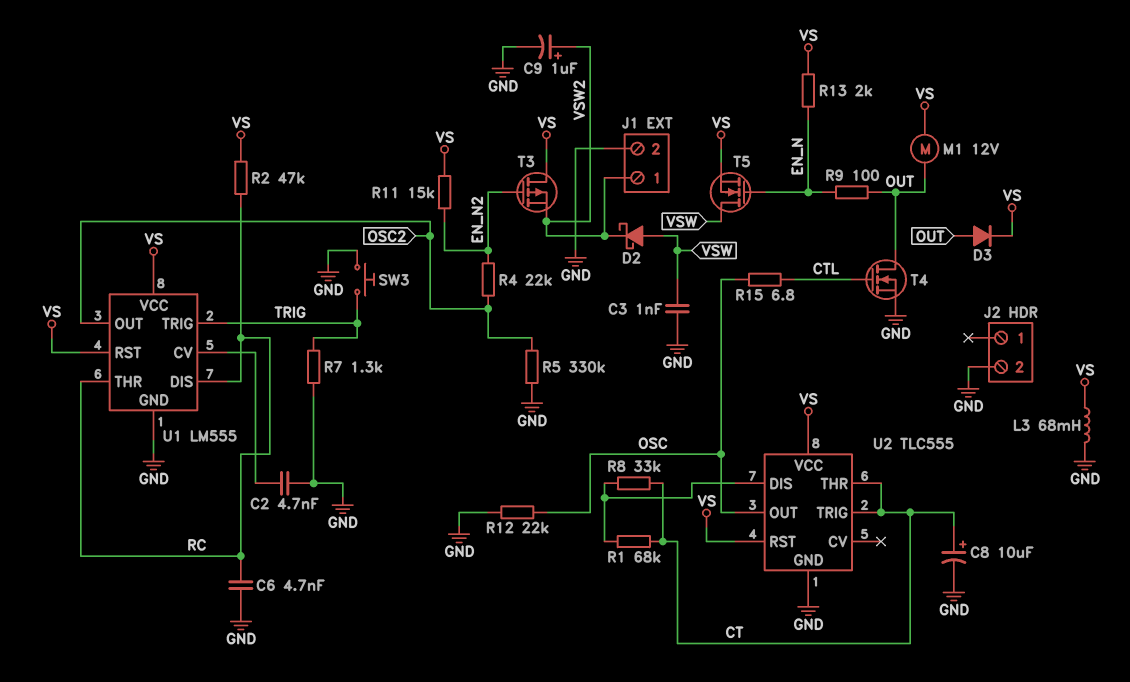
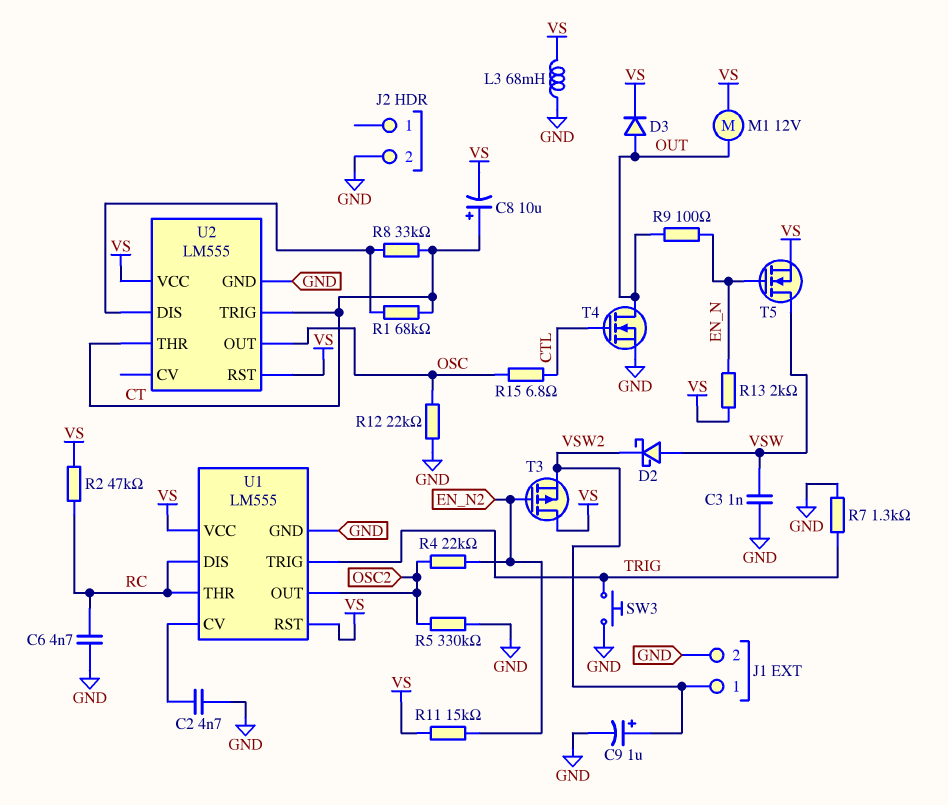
C8: 10uF (plus CT, minus GND) -> 10uF (plus CT, minus VS)
U2: TLC555 -> LM555

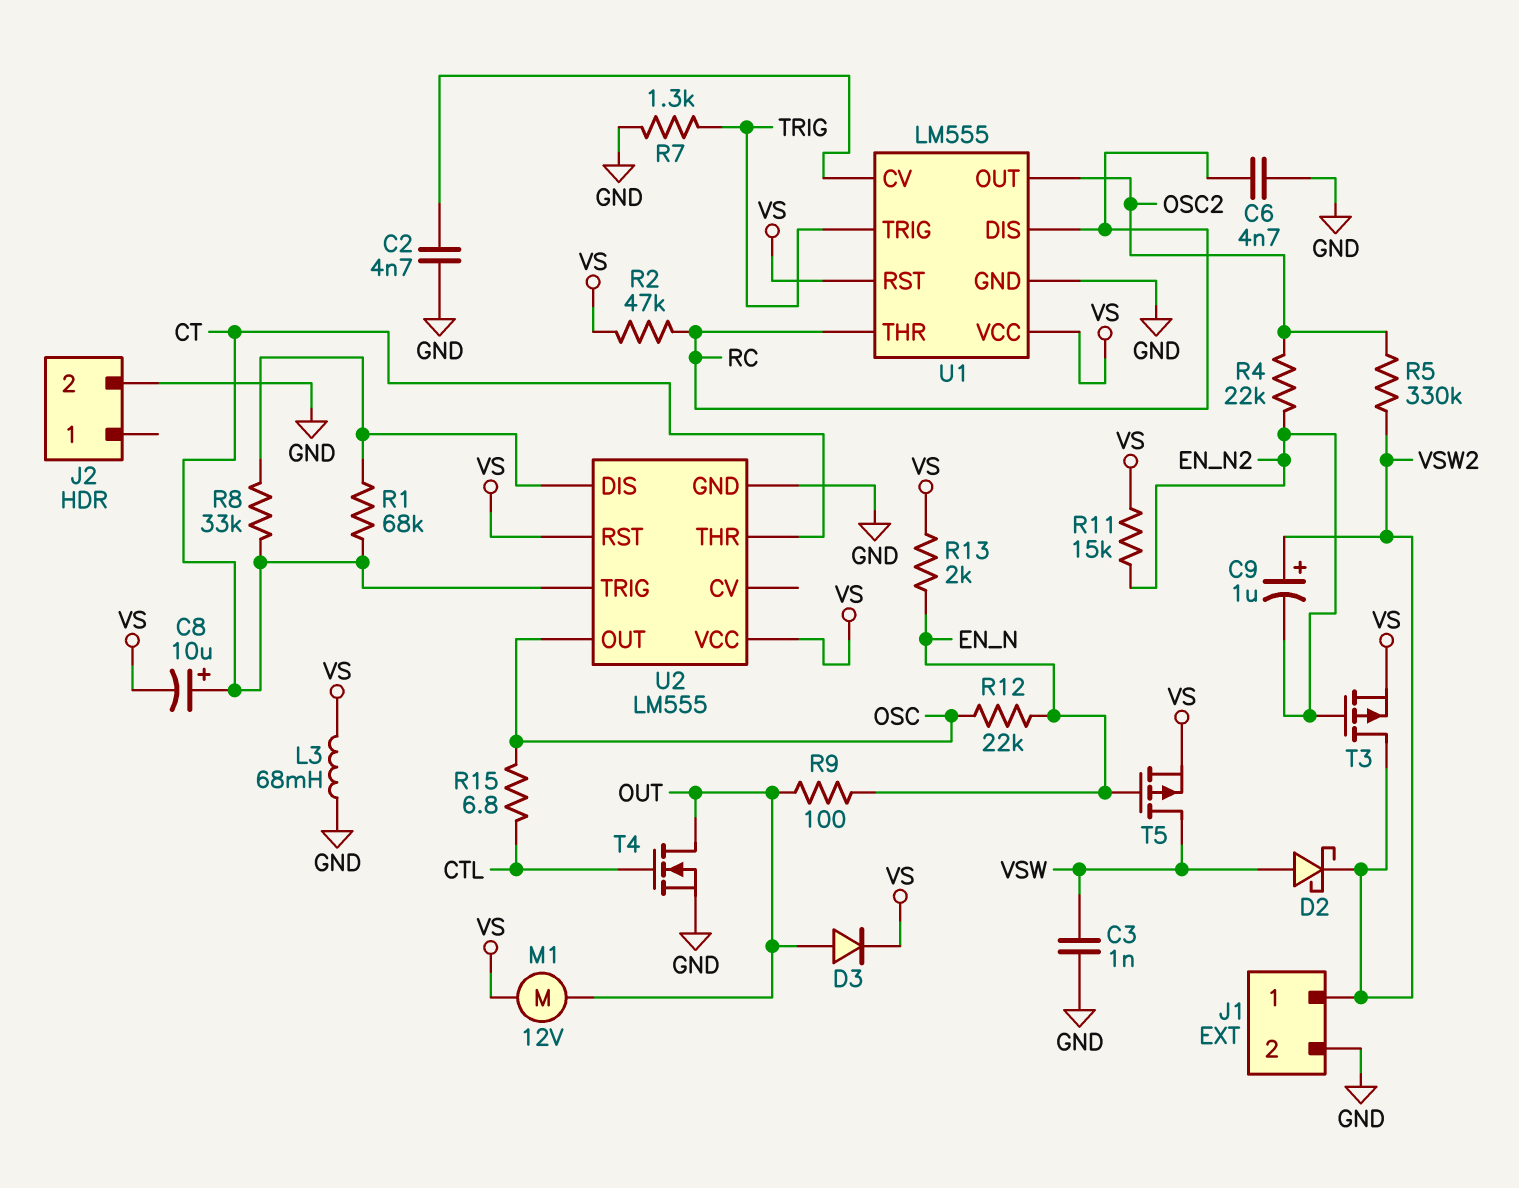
C9: 1uF (plus VSW2, minus GND) -> 1uF (plus VSW2, minus EN_N2)
R5: 330k (GND, OSC2) -> 330k (OSC2, VSW2)
R12: 22k (GND, OSC) -> 22k (EN_N, OSC)
SW3: button (GND, TRIG) -> none
T3: PMOS (G EN_N2, D VS, S VSW2) -> PMOS (G EN_N2, D VSW2, S VS)
T5: NMOS (G EN_N, D VSW, S VS) -> PMOS (G EN_N, D VSW, S VS)

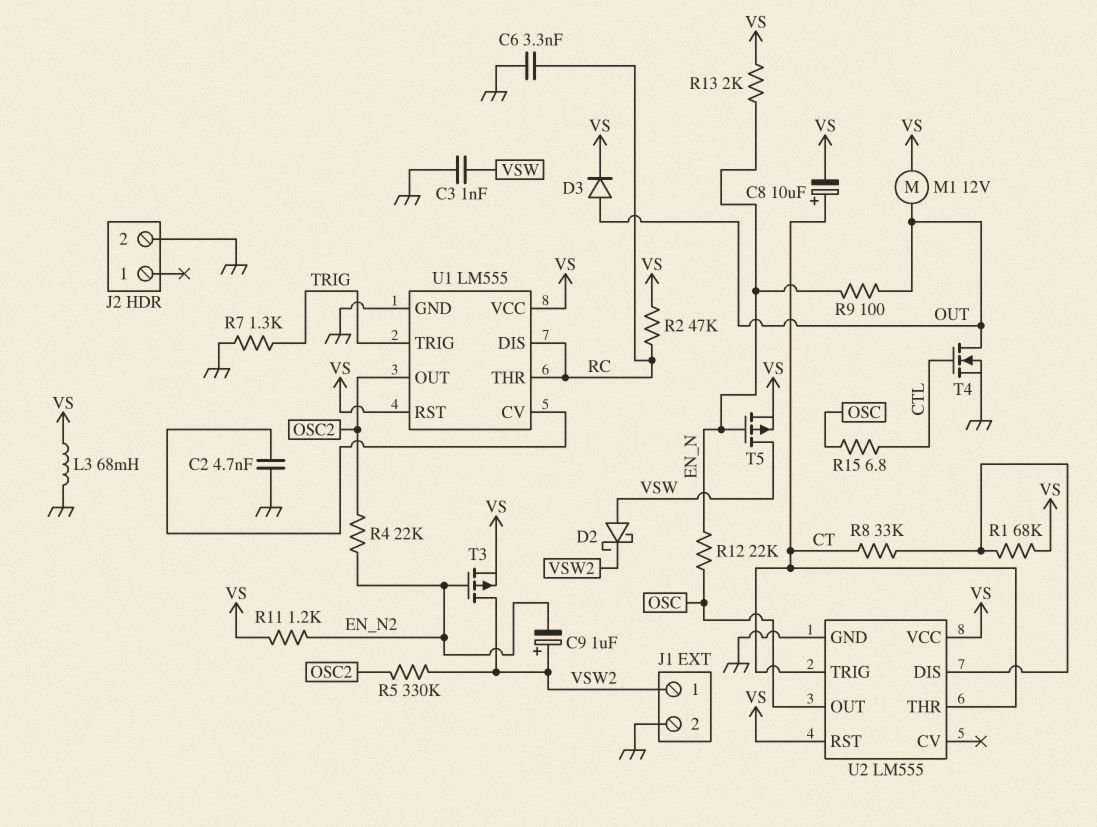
C6: 4.7nF (GND, RC) -> 3.3nF (GND, RC)
R1: 68k (CT, U2/DIS) -> 68k (U2/DIS, VS)
R11: 15k (EN_N2, VS) -> 1.2k (EN_N2, VS)

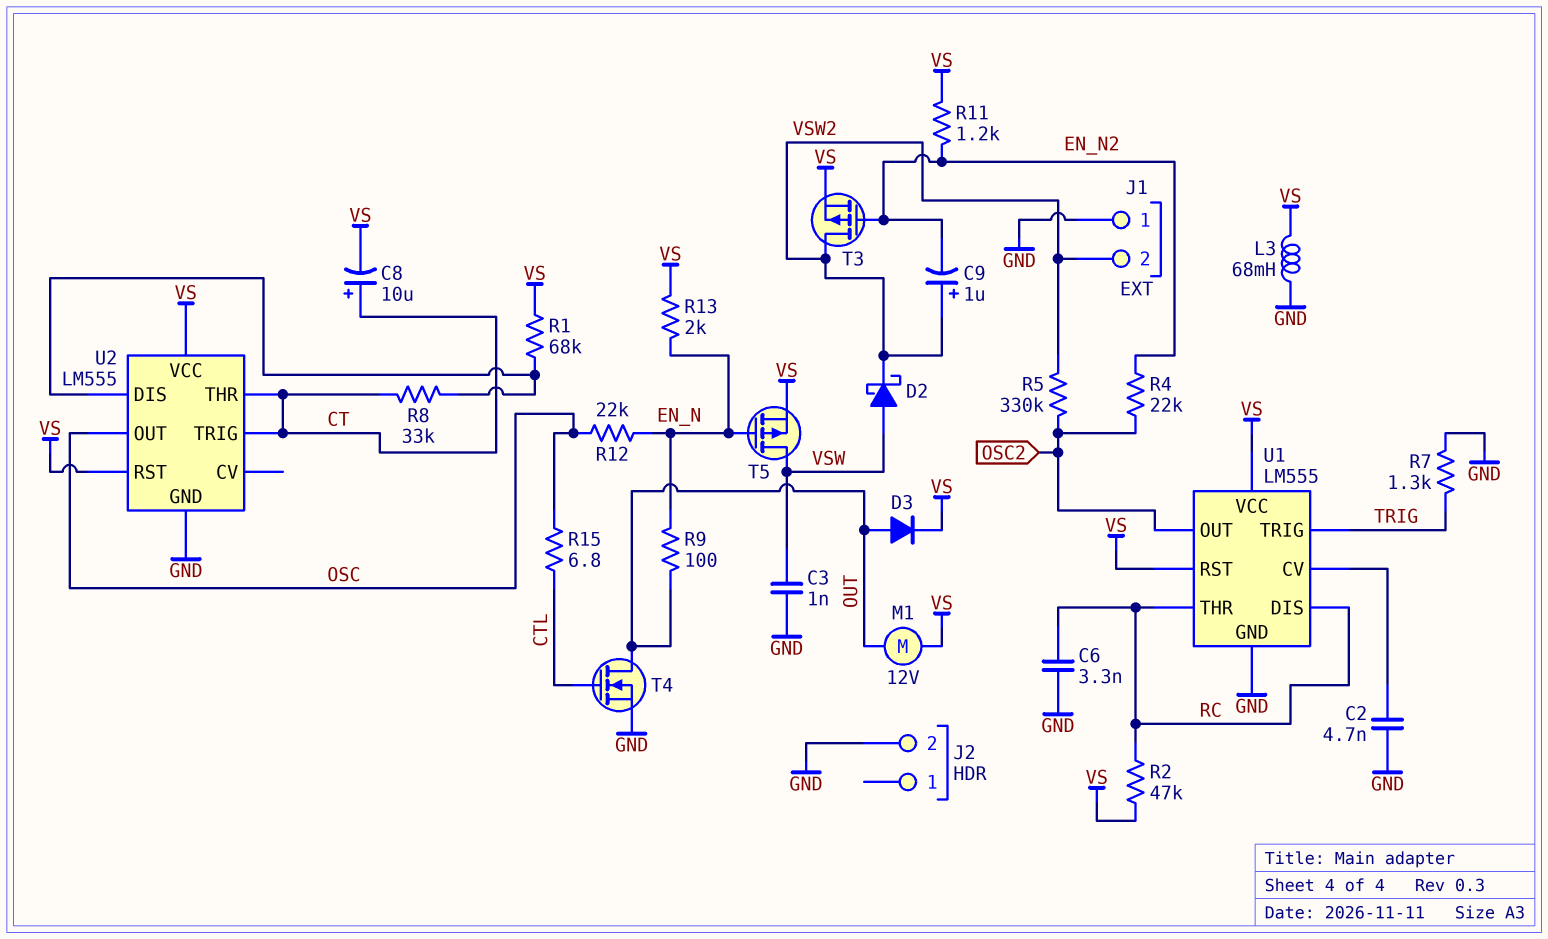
J1 pin 1: VSW2 -> GND
J1 pin 2: GND -> VSW2

